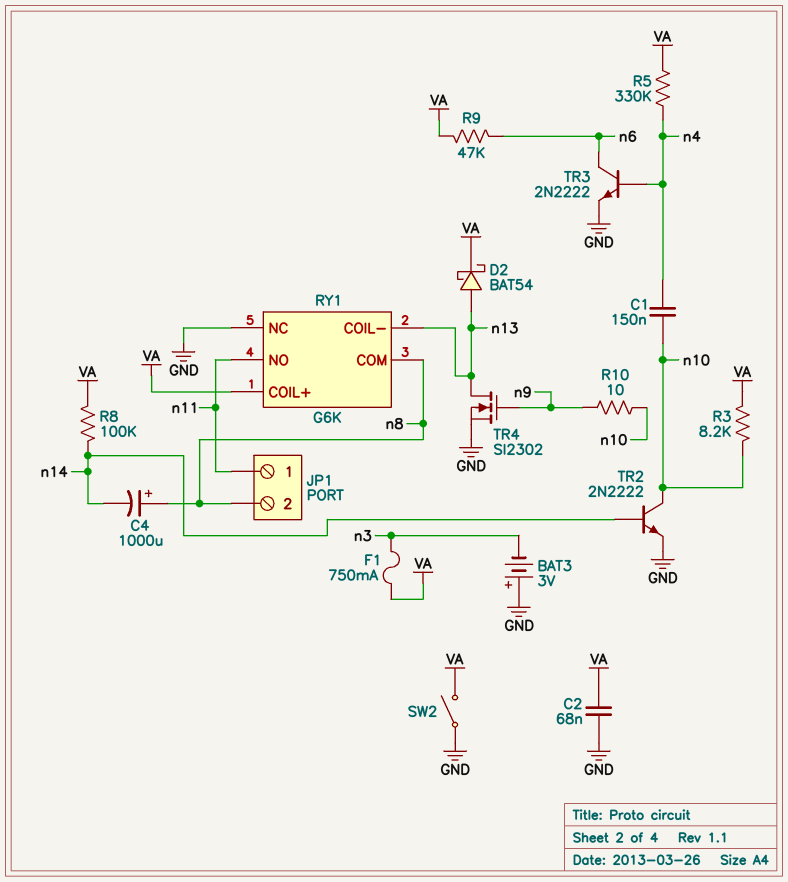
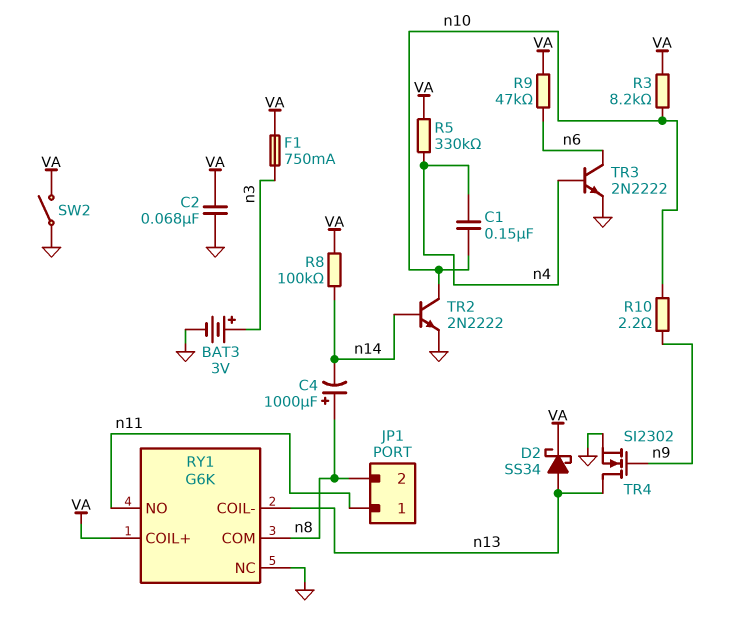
BAT3: 3V (plus GND, minus n3) -> 3V (plus n3, minus GND)
D2: schottky BAT54 (A n13, K VA) -> schottky SS34 (A n13, K VA)
R10: 10 (n9, n10) -> 2.2 (n9, n10)

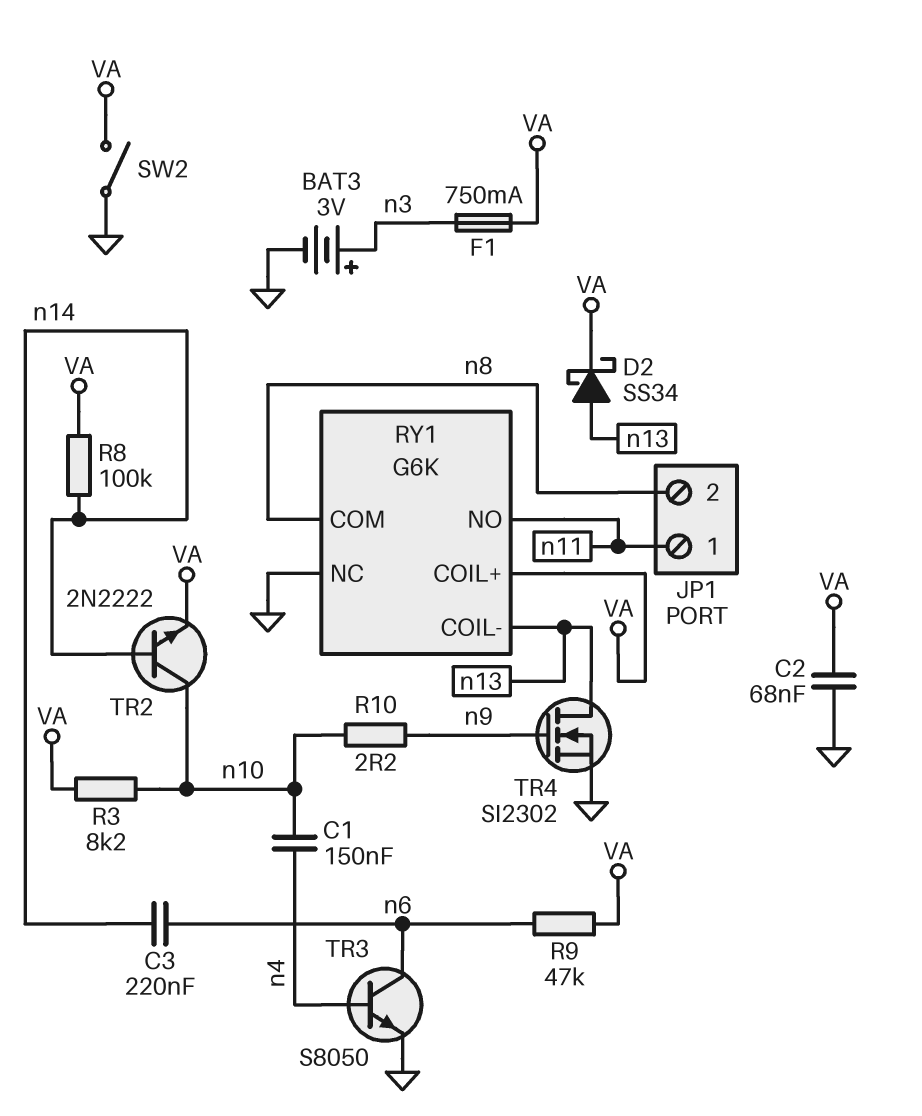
C3: none -> 220nF (n6, n14)
C4: 1000uF (plus n8, minus n14) -> none
R5: 330k (VA, n4) -> none
TR2: NPN 2N2222 (B n14, C n10, E GND) -> NPN 2N2222 (B n14, C n10, E VA)
TR3: NPN 2N2222 (B n4, C n6, E GND) -> NPN S8050 (B n4, C n6, E GND)

